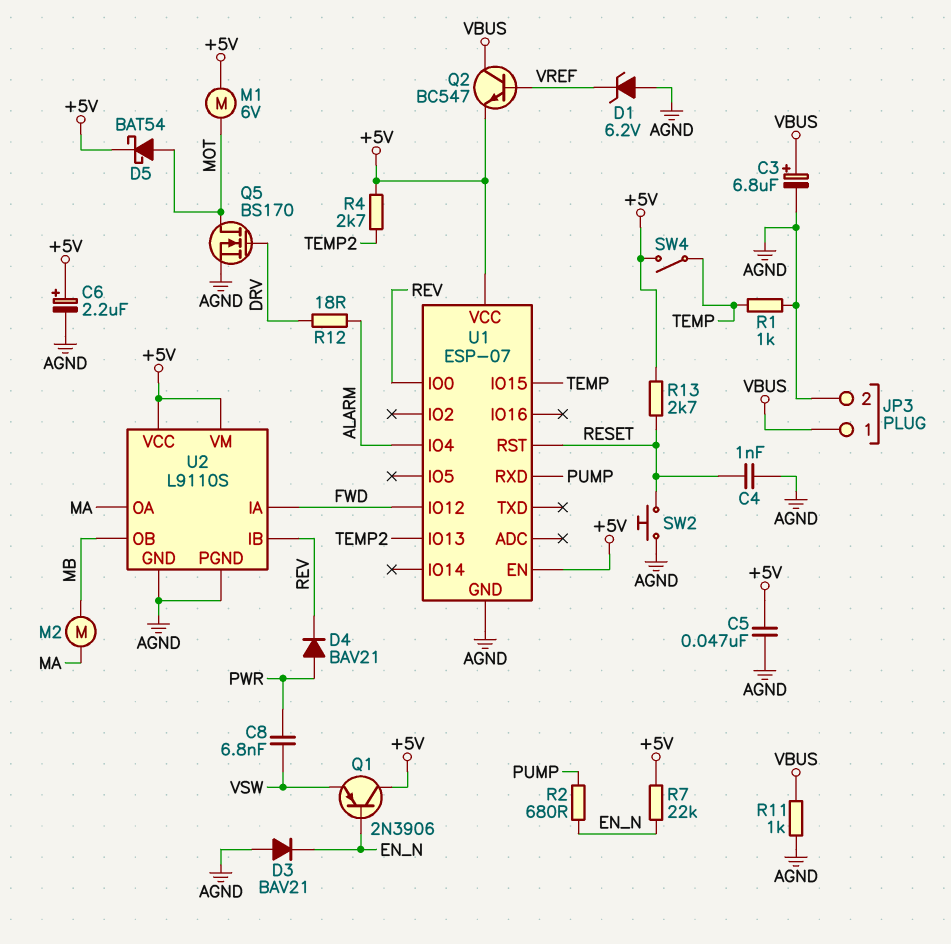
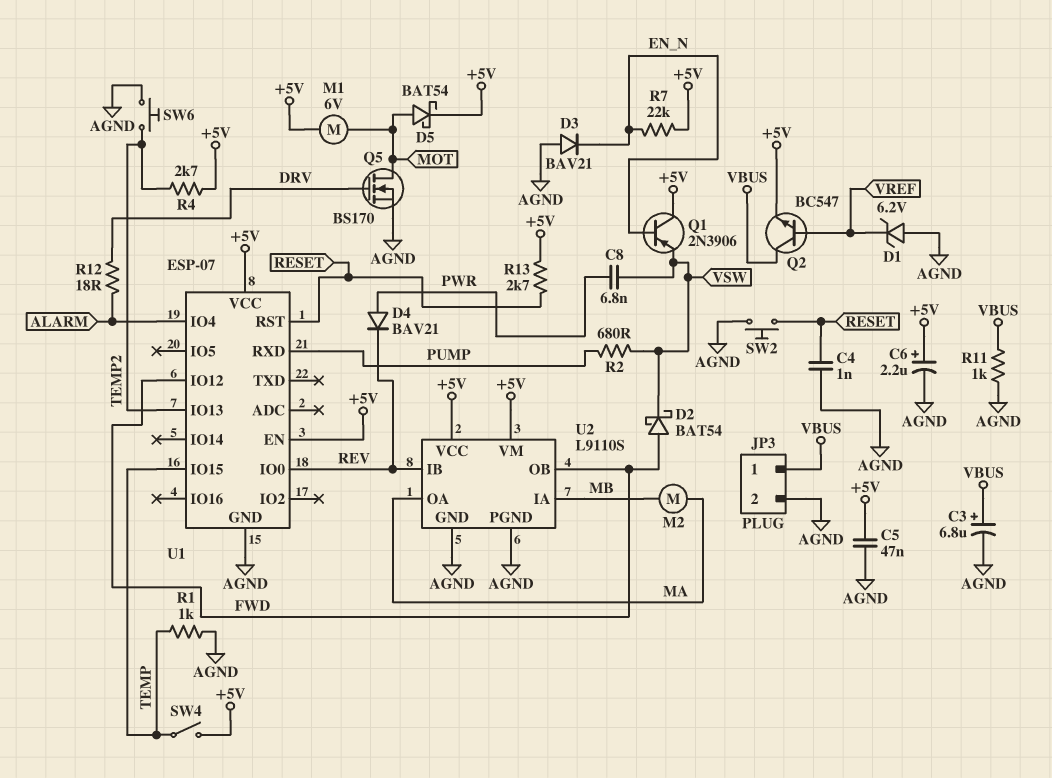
D2: none -> schottky BAT54 (A FWD, K VSW)
R2: 680 (EN_N, PUMP) -> 680 (PUMP, VSW)
SW6: none -> button (AGND, TEMP2)
U2 pin IA: FWD -> MB
U2 pin OB: MB -> FWD

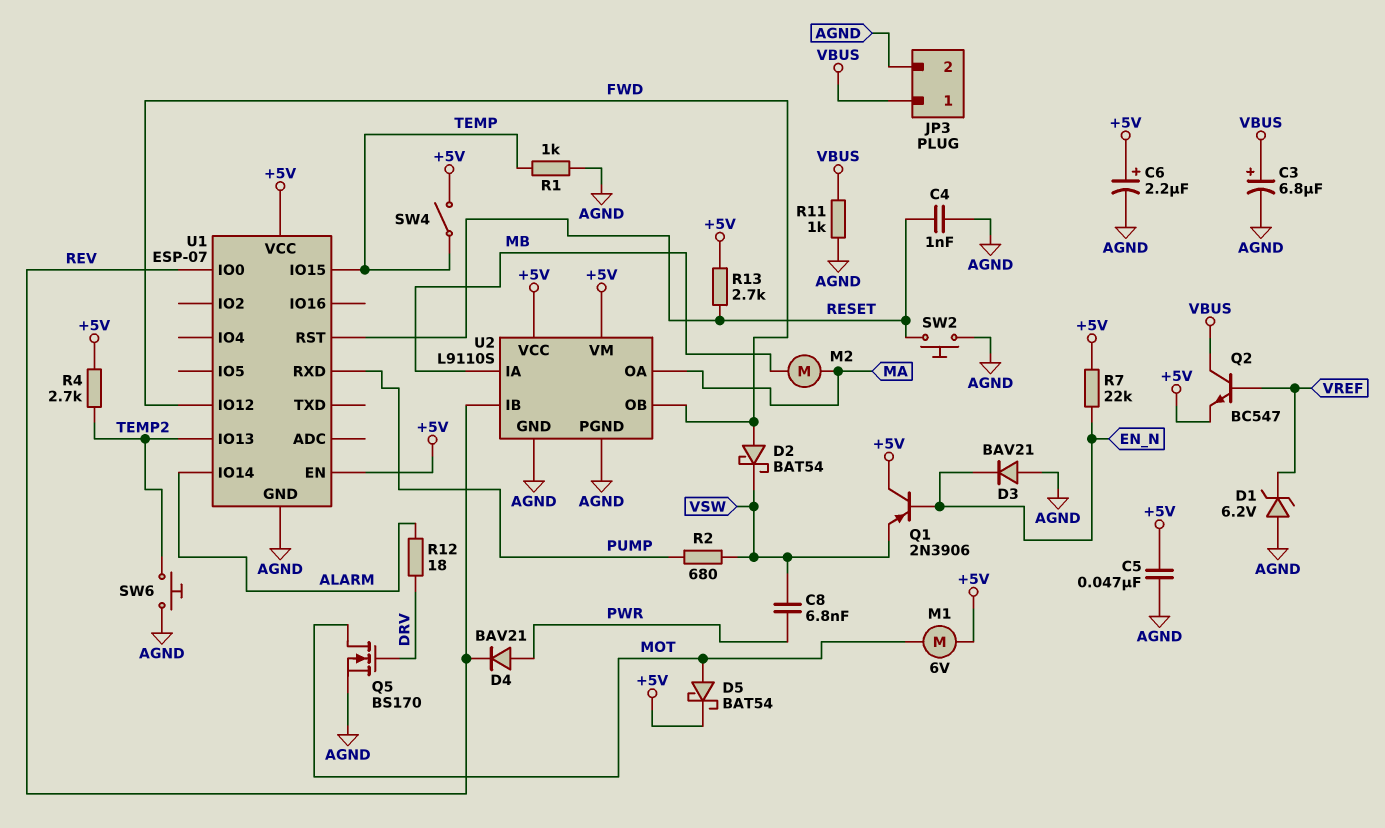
U1 pin IO4: ALARM -> none
U1 pin IO14: none -> ALARM

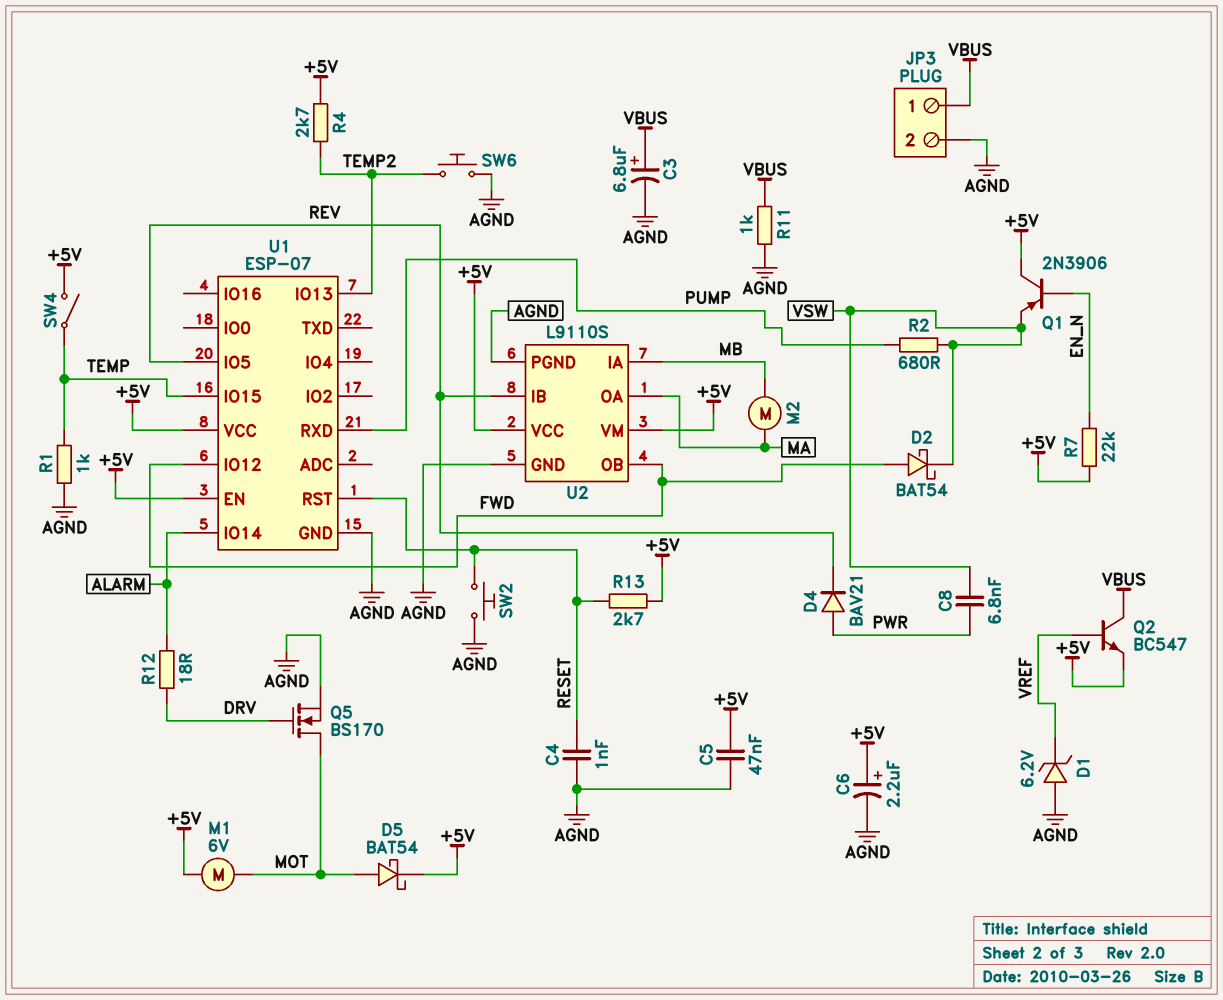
D3: diode BAV21 (A AGND, K EN_N) -> none
U1 pin IO0: REV -> none
U1 pin IO5: none -> REV

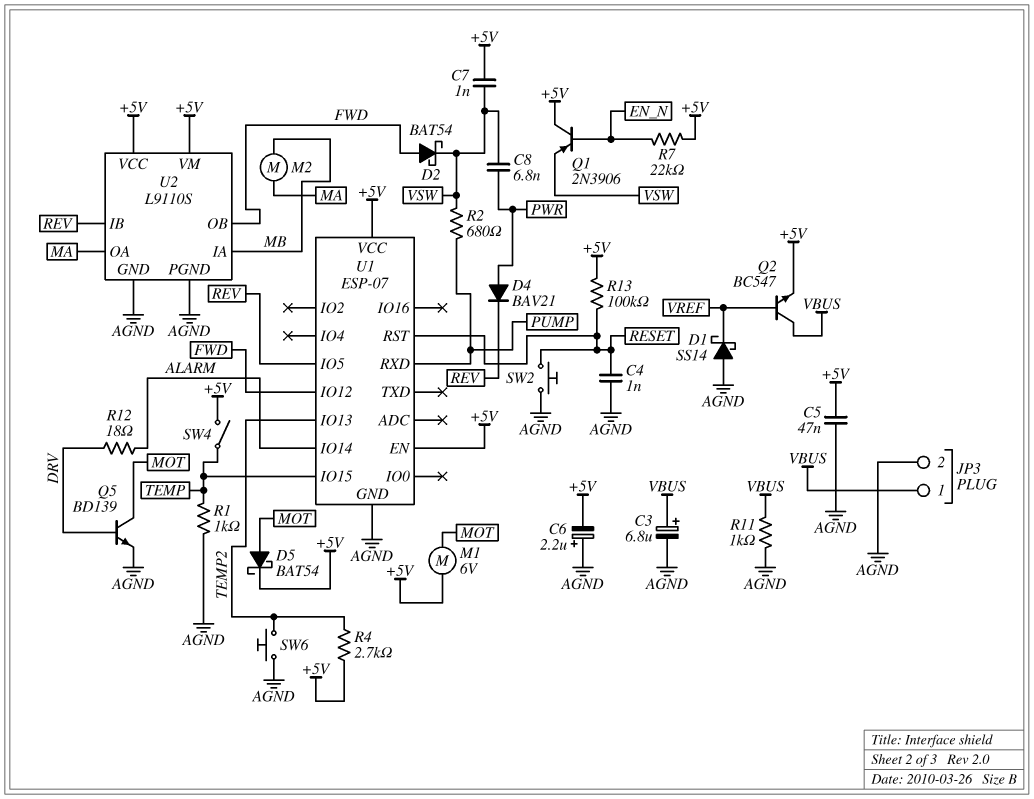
C6: 2.2uF (plus +5V, minus AGND) -> 2.2uF (plus AGND, minus +5V)
C7: none -> 1nF (+5V, VSW)
D1: zener 6.2V (A AGND, K VREF) -> schottky SS14 (A AGND, K VREF)
Q5: NMOS BS170 (G DRV, D MOT, S AGND) -> NPN BD139 (B DRV, C MOT, E AGND)
R13: 2.7k (+5V, RESET) -> 100k (+5V, RESET)

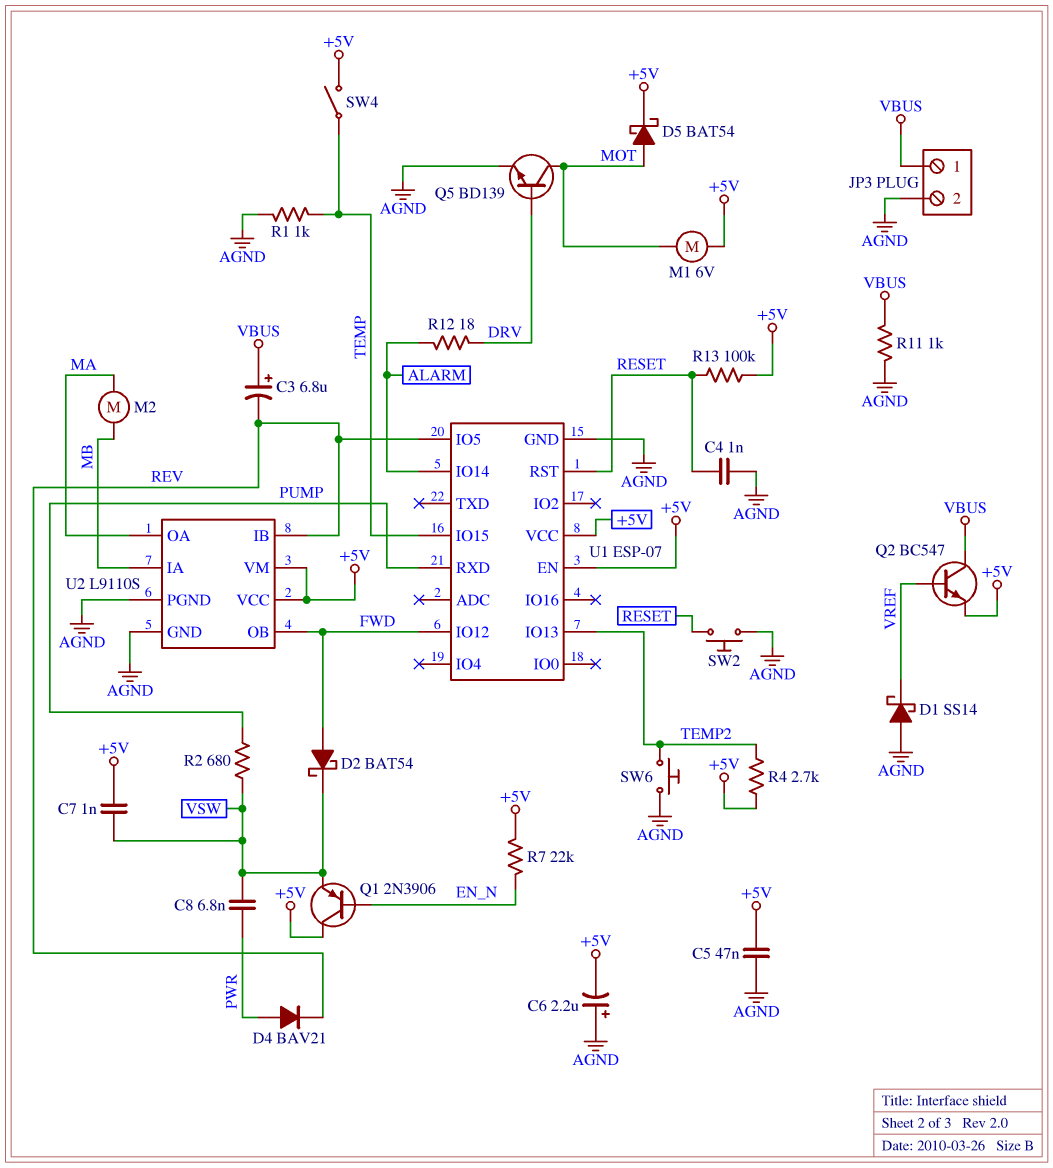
C3: 6.8uF (plus VBUS, minus AGND) -> 6.8uF (plus VBUS, minus REV)

